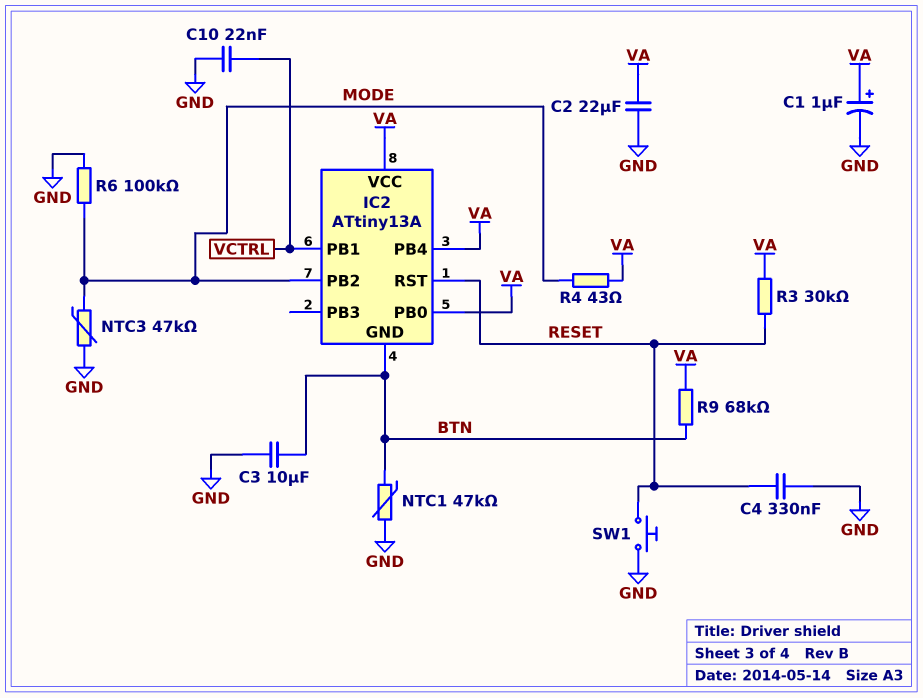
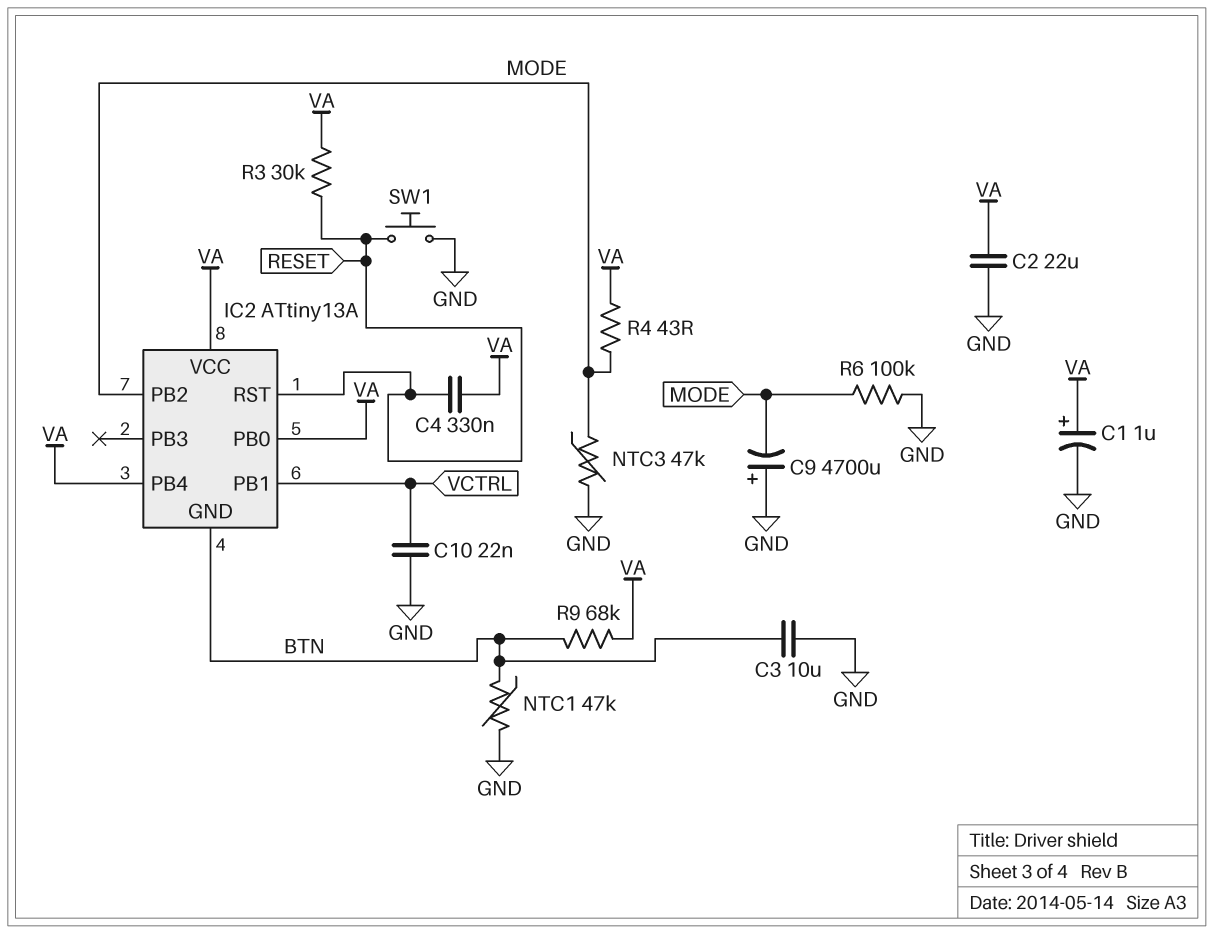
C4: 330nF (GND, RESET) -> 330nF (RESET, VA)
C9: none -> 4700uF (plus GND, minus MODE)

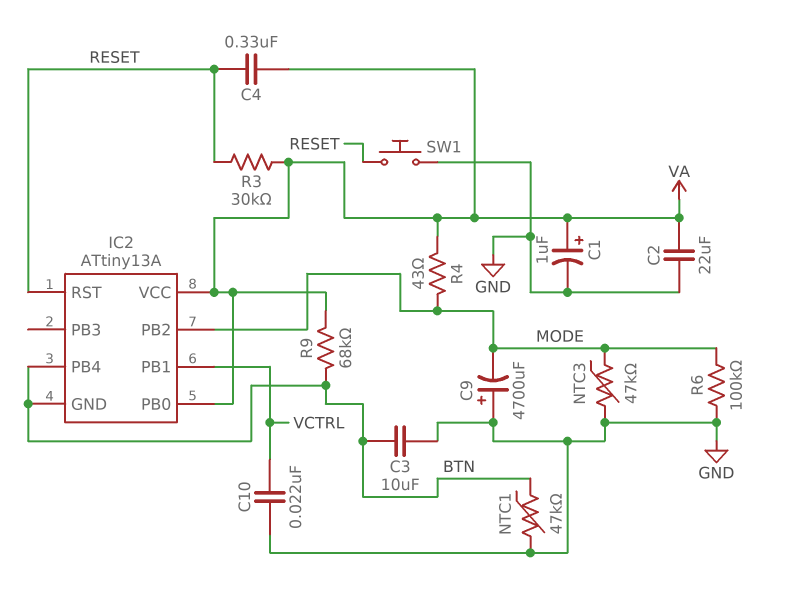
IC2 pin PB4: VA -> BTN

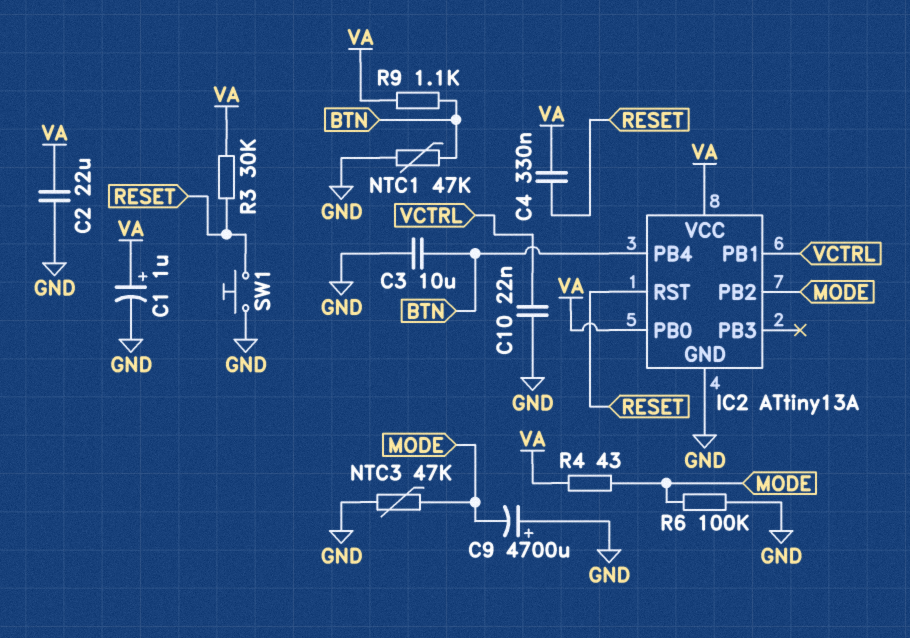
IC2 pin GND: BTN -> GND
R9: 68k (BTN, VA) -> 1.1k (BTN, VA)

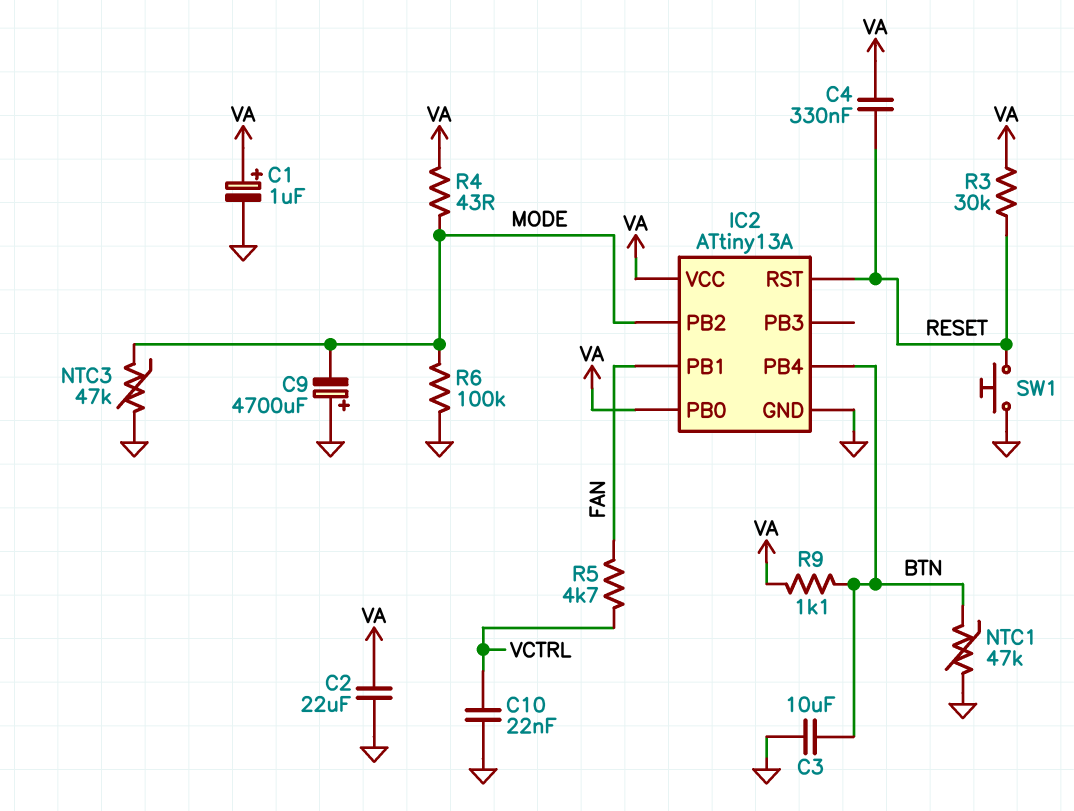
IC2 pin PB1: VCTRL -> FAN
R5: none -> 4.7k (FAN, VCTRL)

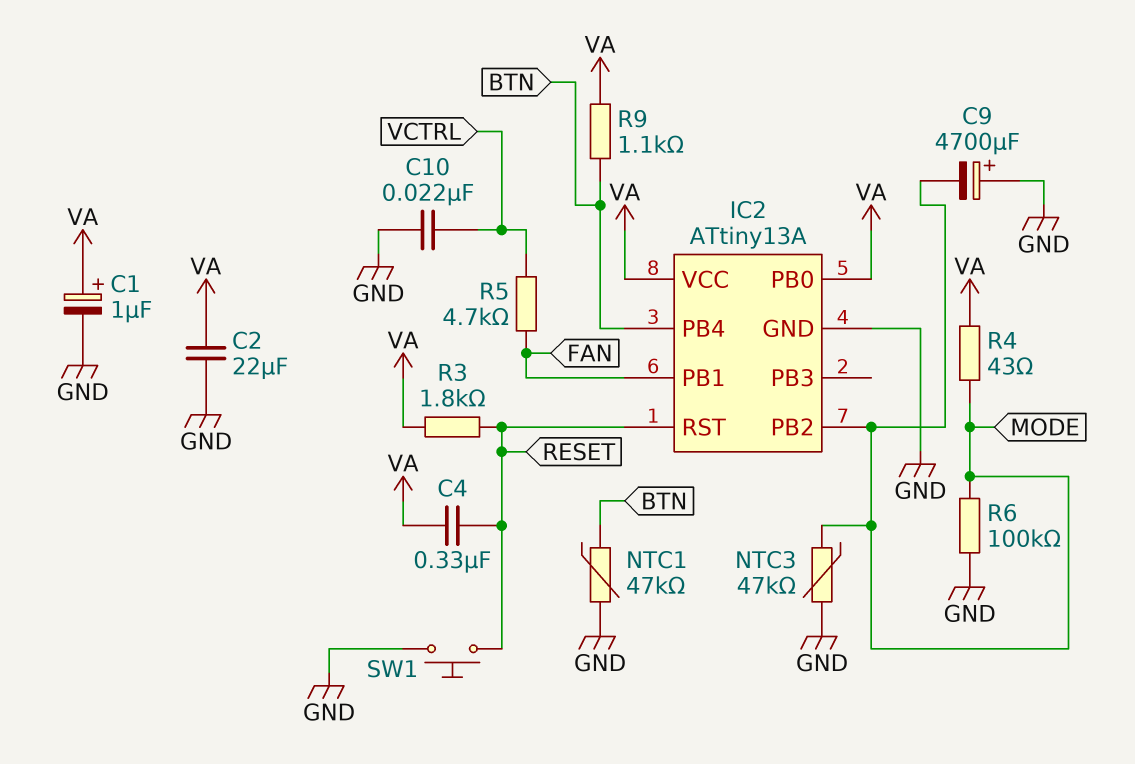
C3: 10uF (BTN, GND) -> none
R3: 30k (RESET, VA) -> 1.8k (RESET, VA)

